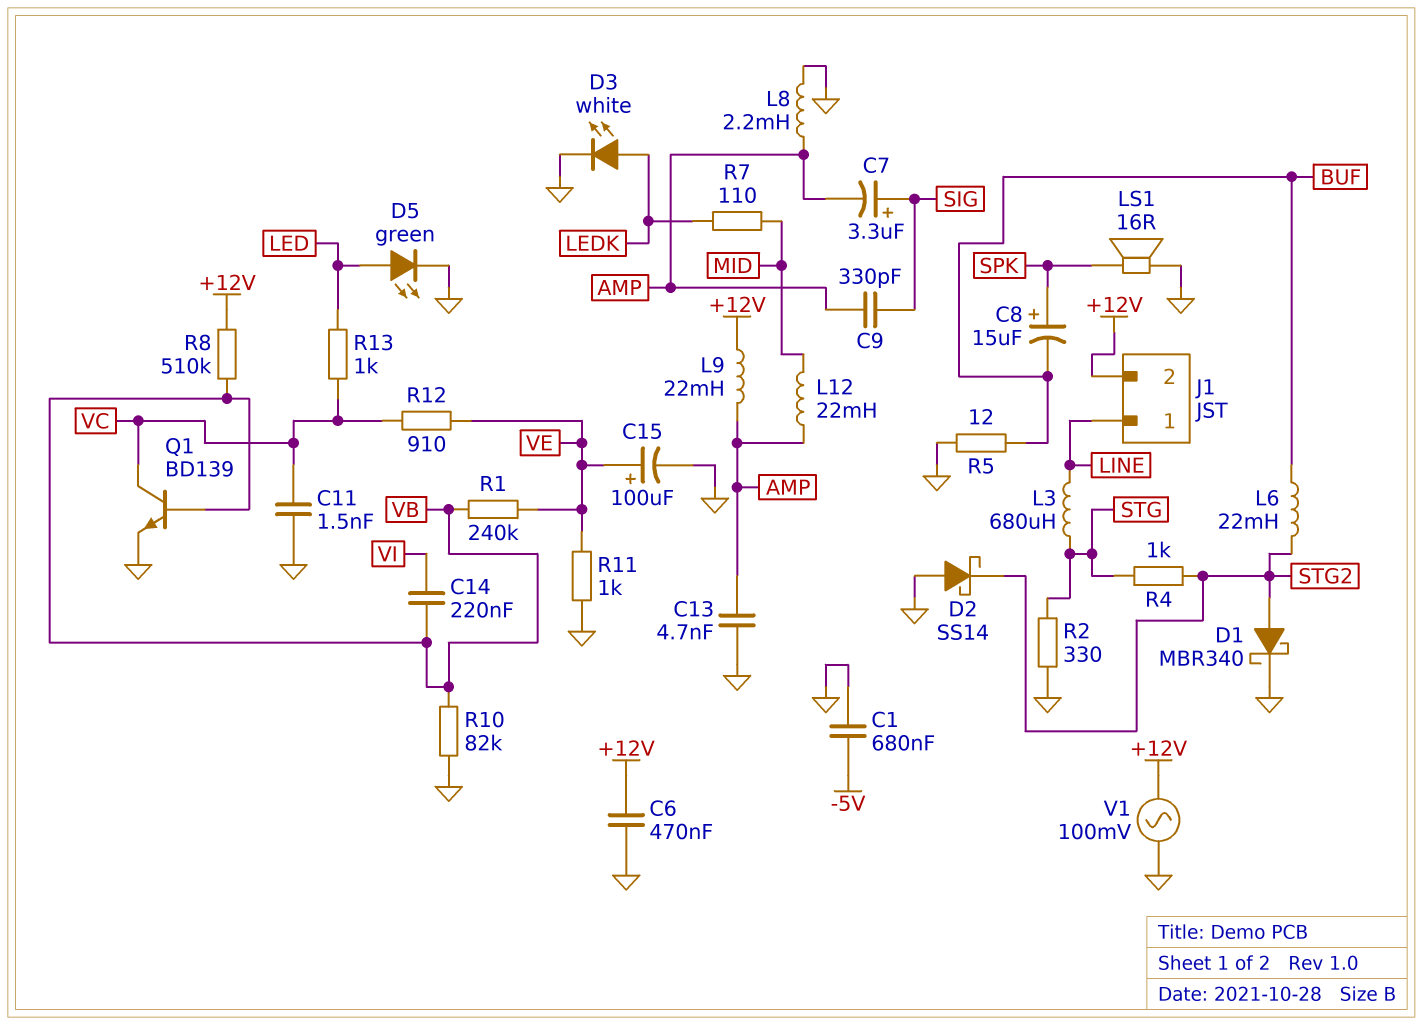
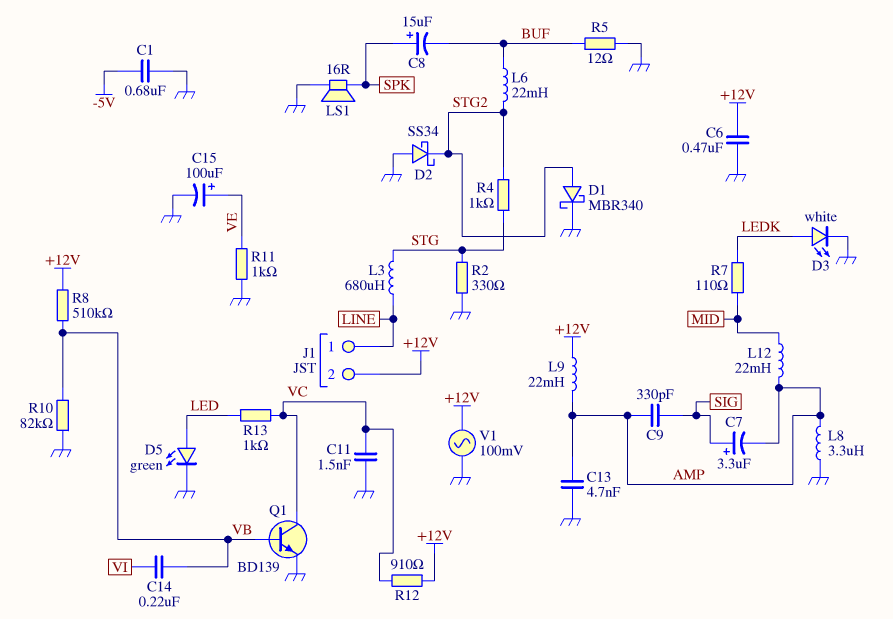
D2: schottky SS14 (A GND, K STG2) -> schottky SS34 (A GND, K STG2)
L8: 2.2mH (AMP, GND) -> 3.3uH (AMP, GND)
R1: 240k (VB, VE) -> none
R12: 910 (VC, VE) -> 910 (+12V, VC)

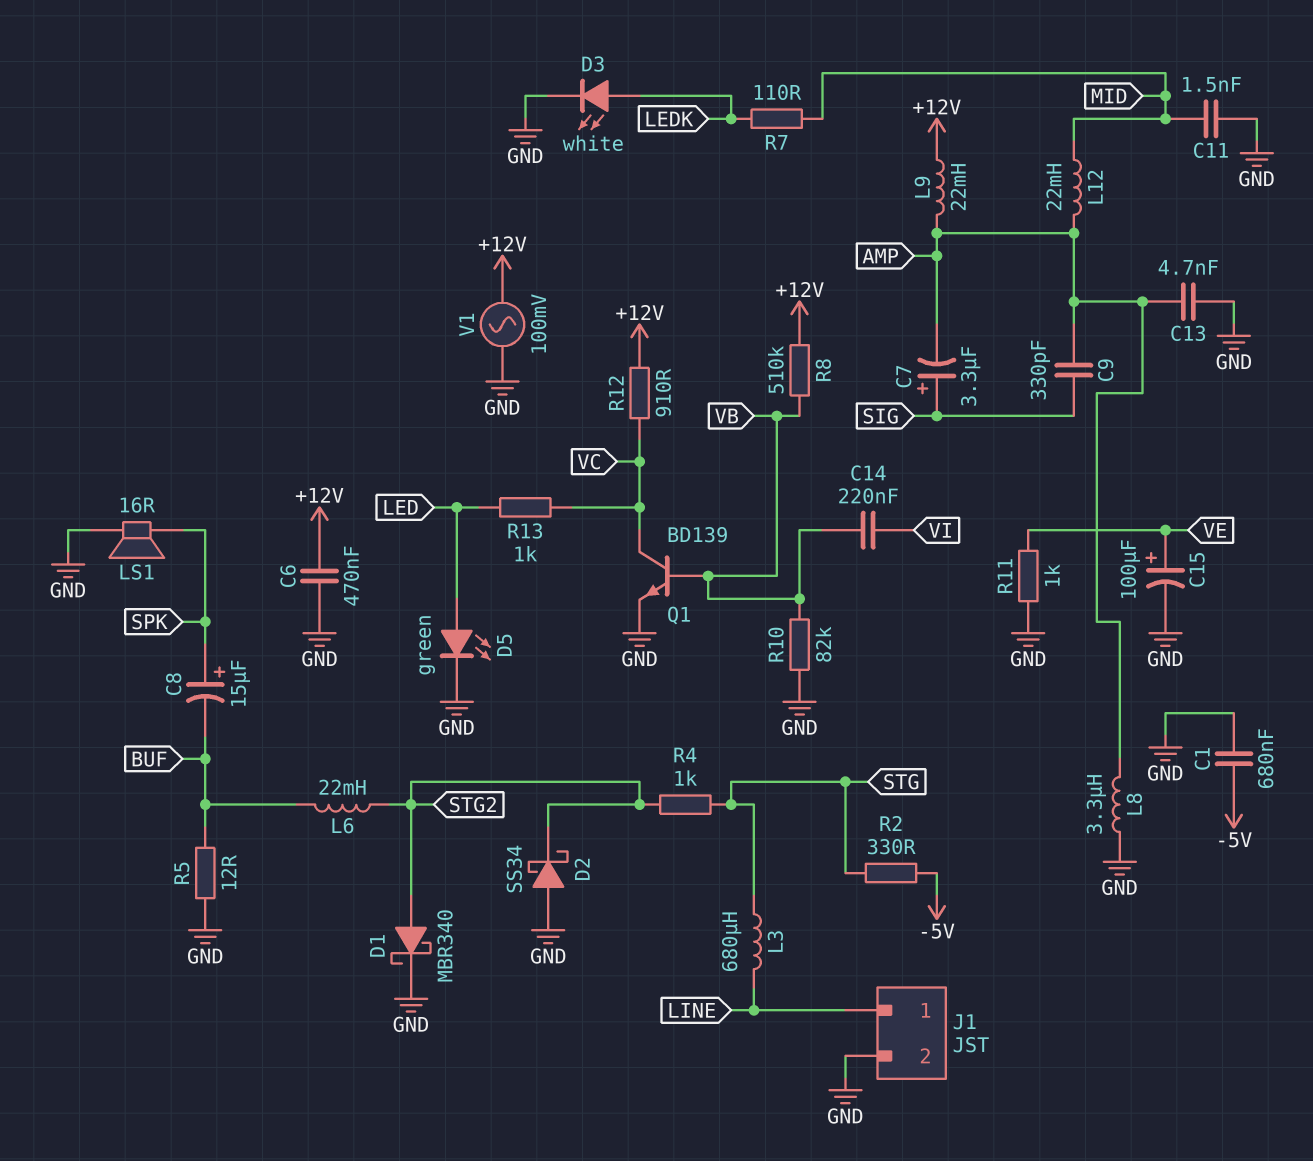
C11: 1.5nF (GND, VC) -> 1.5nF (GND, MID)
J1 pin 2: +12V -> GND
R2: 330 (GND, STG) -> 330 (-5V, STG)

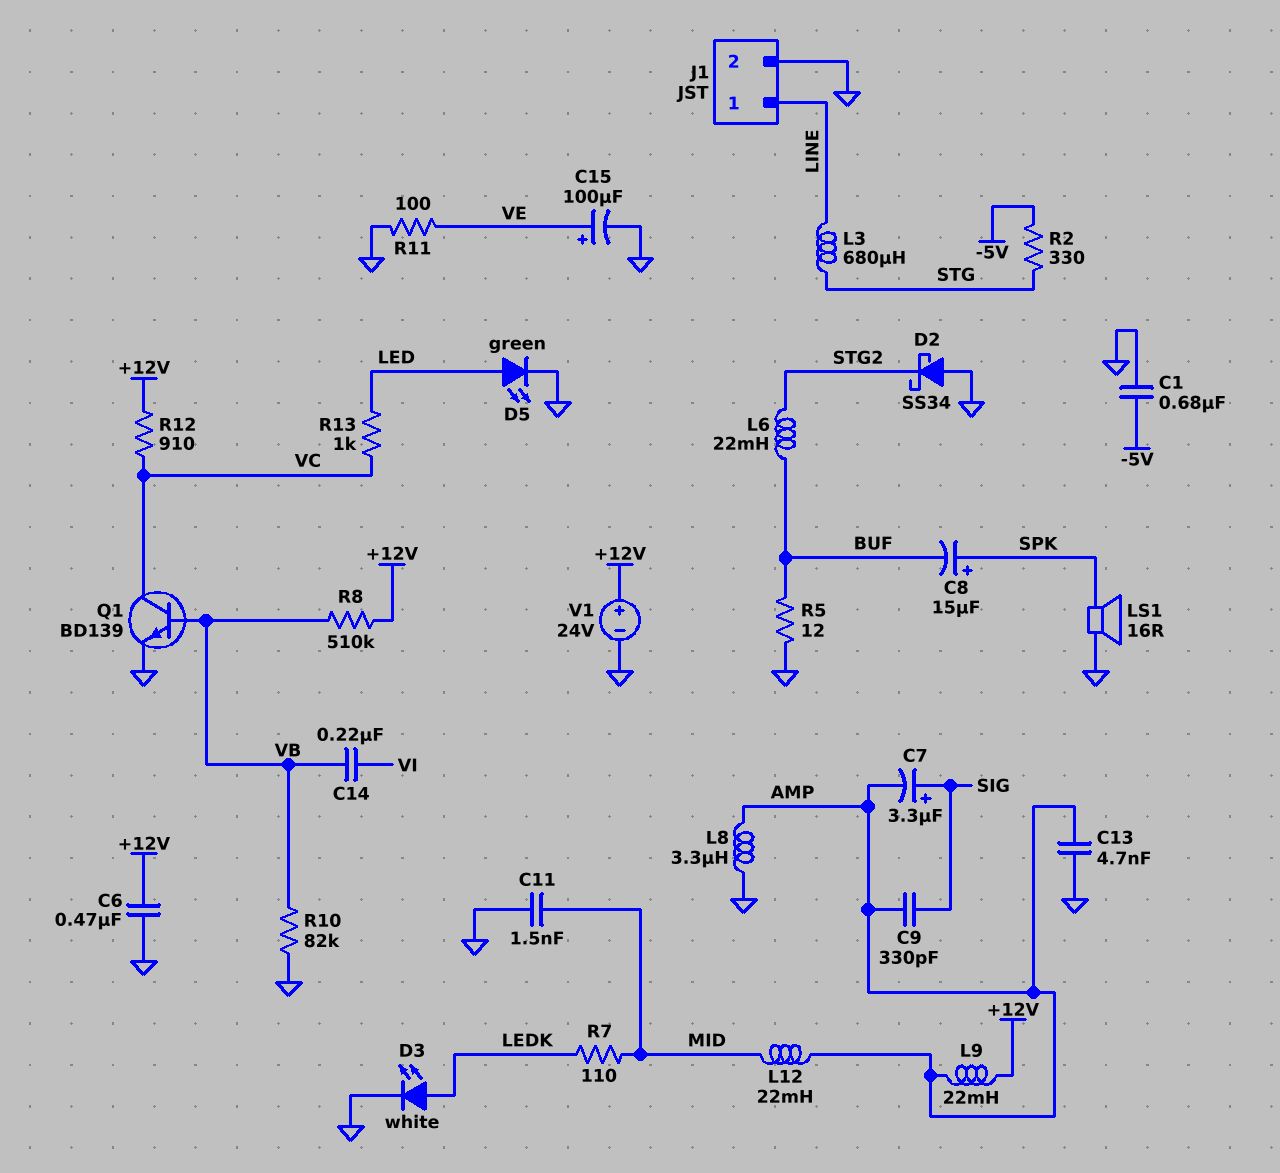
D1: schottky MBR340 (A STG2, K GND) -> none
R4: 1k (STG, STG2) -> none
R11: 1k (GND, VE) -> 100 (GND, VE)
V1: AC 100mV (+12V, GND) -> 24V (plus +12V, minus GND)

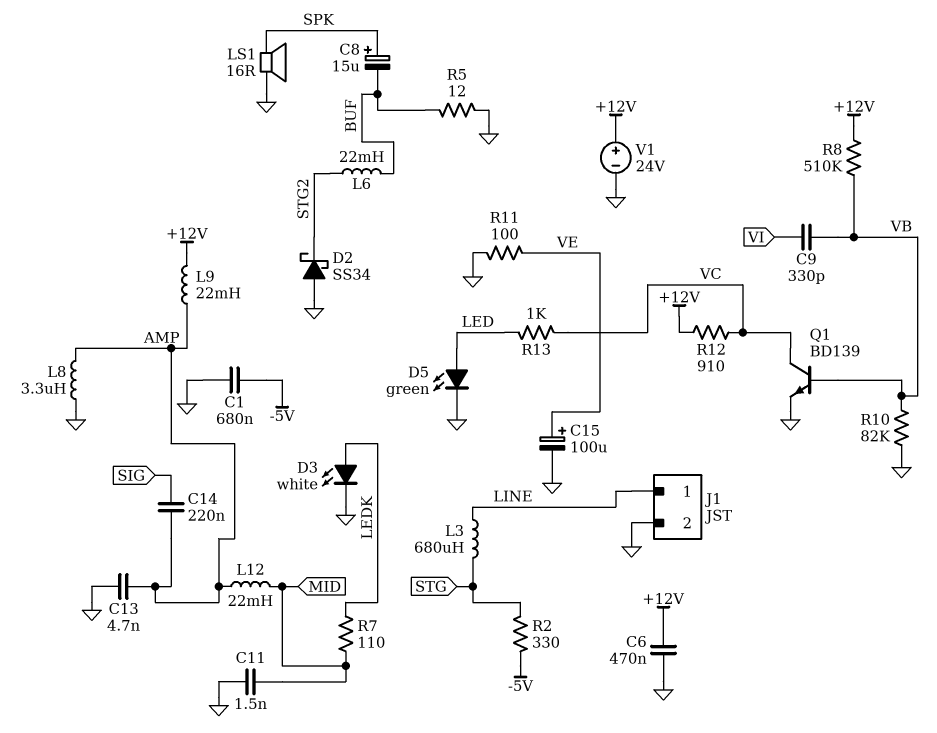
C7: 3.3uF (plus SIG, minus AMP) -> none
C9: 330pF (AMP, SIG) -> 330pF (VB, VI)
C14: 220nF (VB, VI) -> 220nF (AMP, SIG)

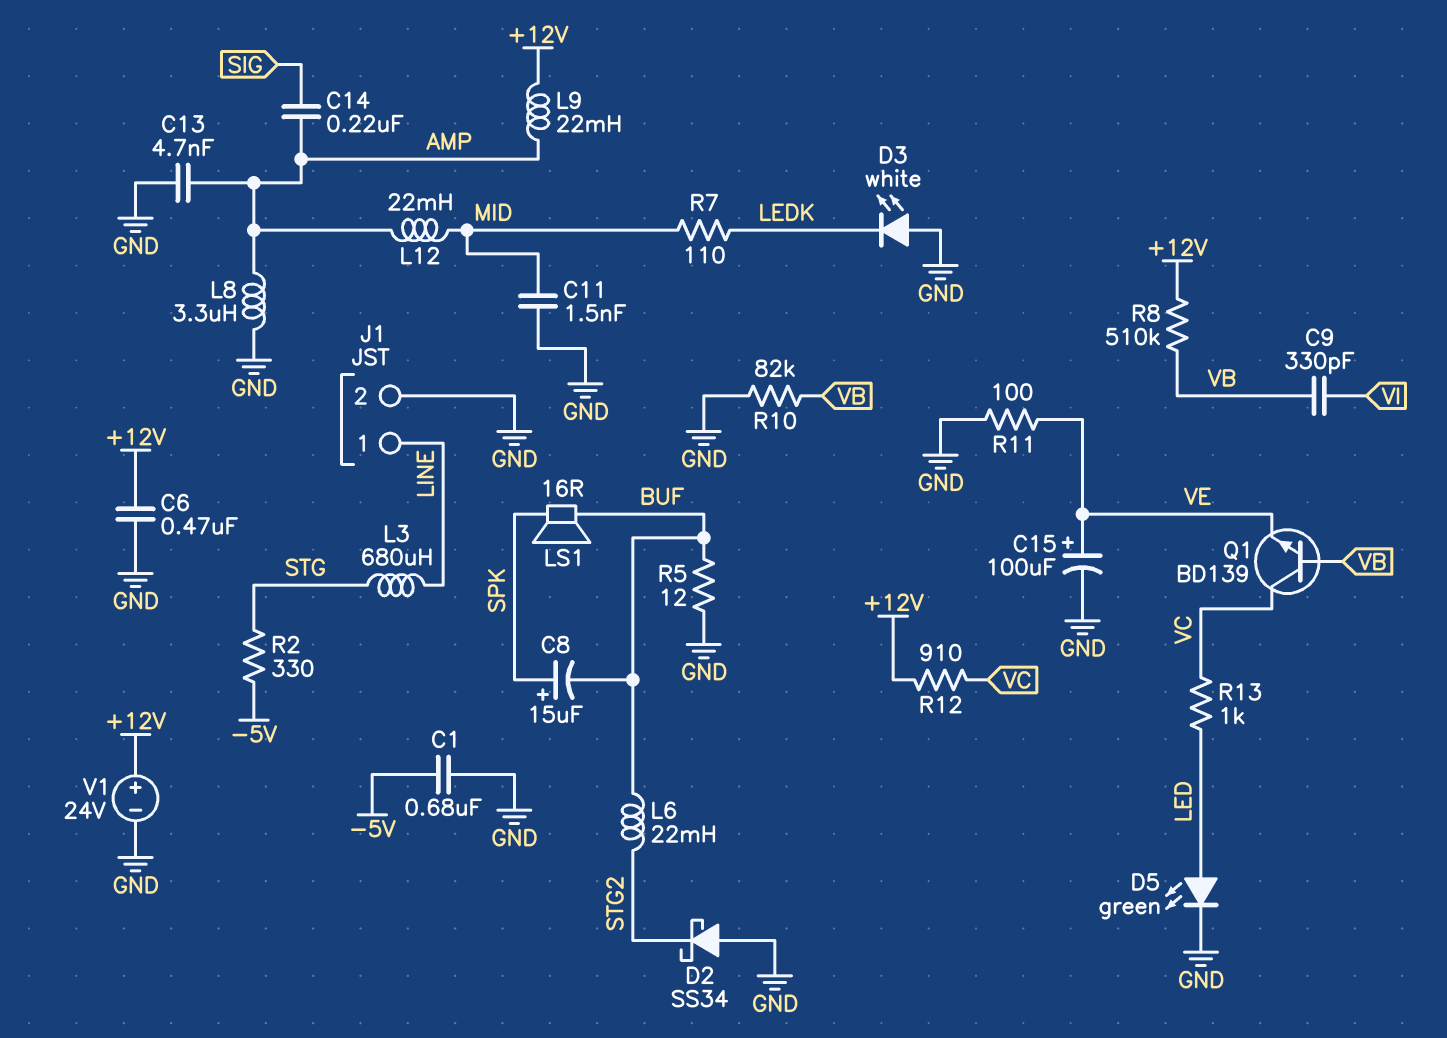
D3: LED white (A LEDK, K GND) -> LED white (A GND, K LEDK)
LS1: speaker 16R (GND, SPK) -> speaker 16R (BUF, SPK)
Q1: NPN BD139 (B VB, C VC, E GND) -> NPN BD139 (B VB, C VC, E VE)

